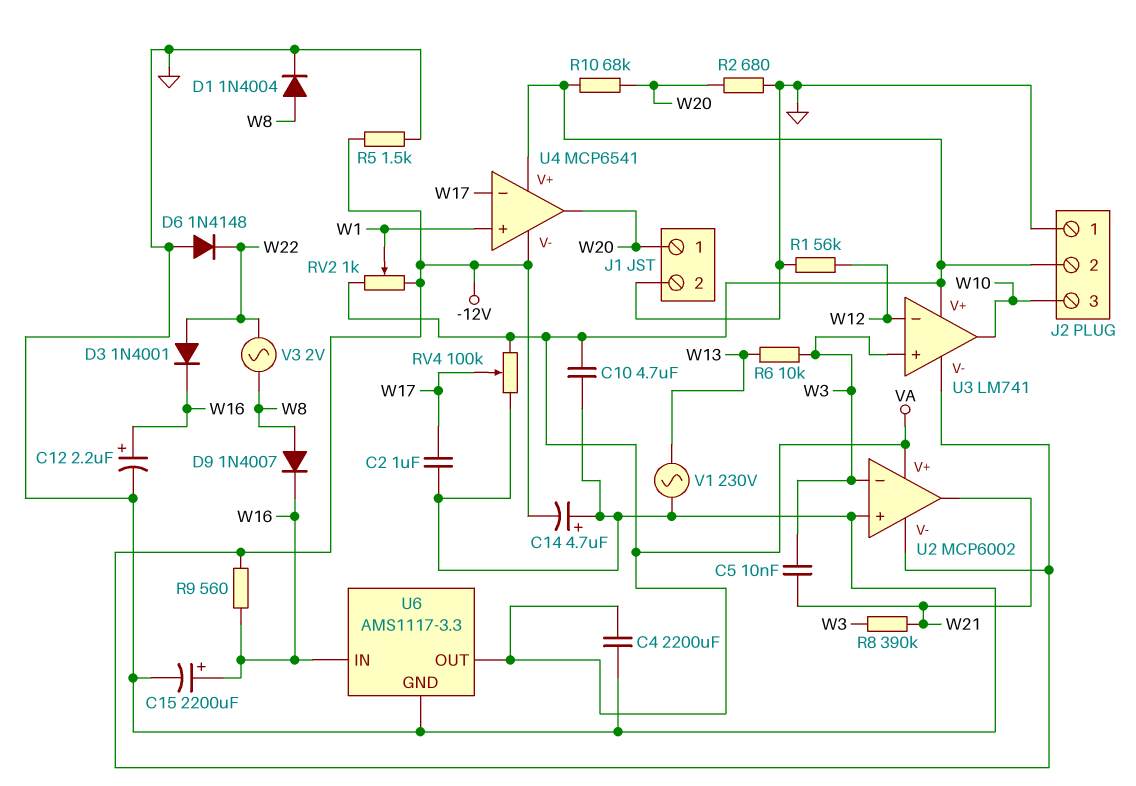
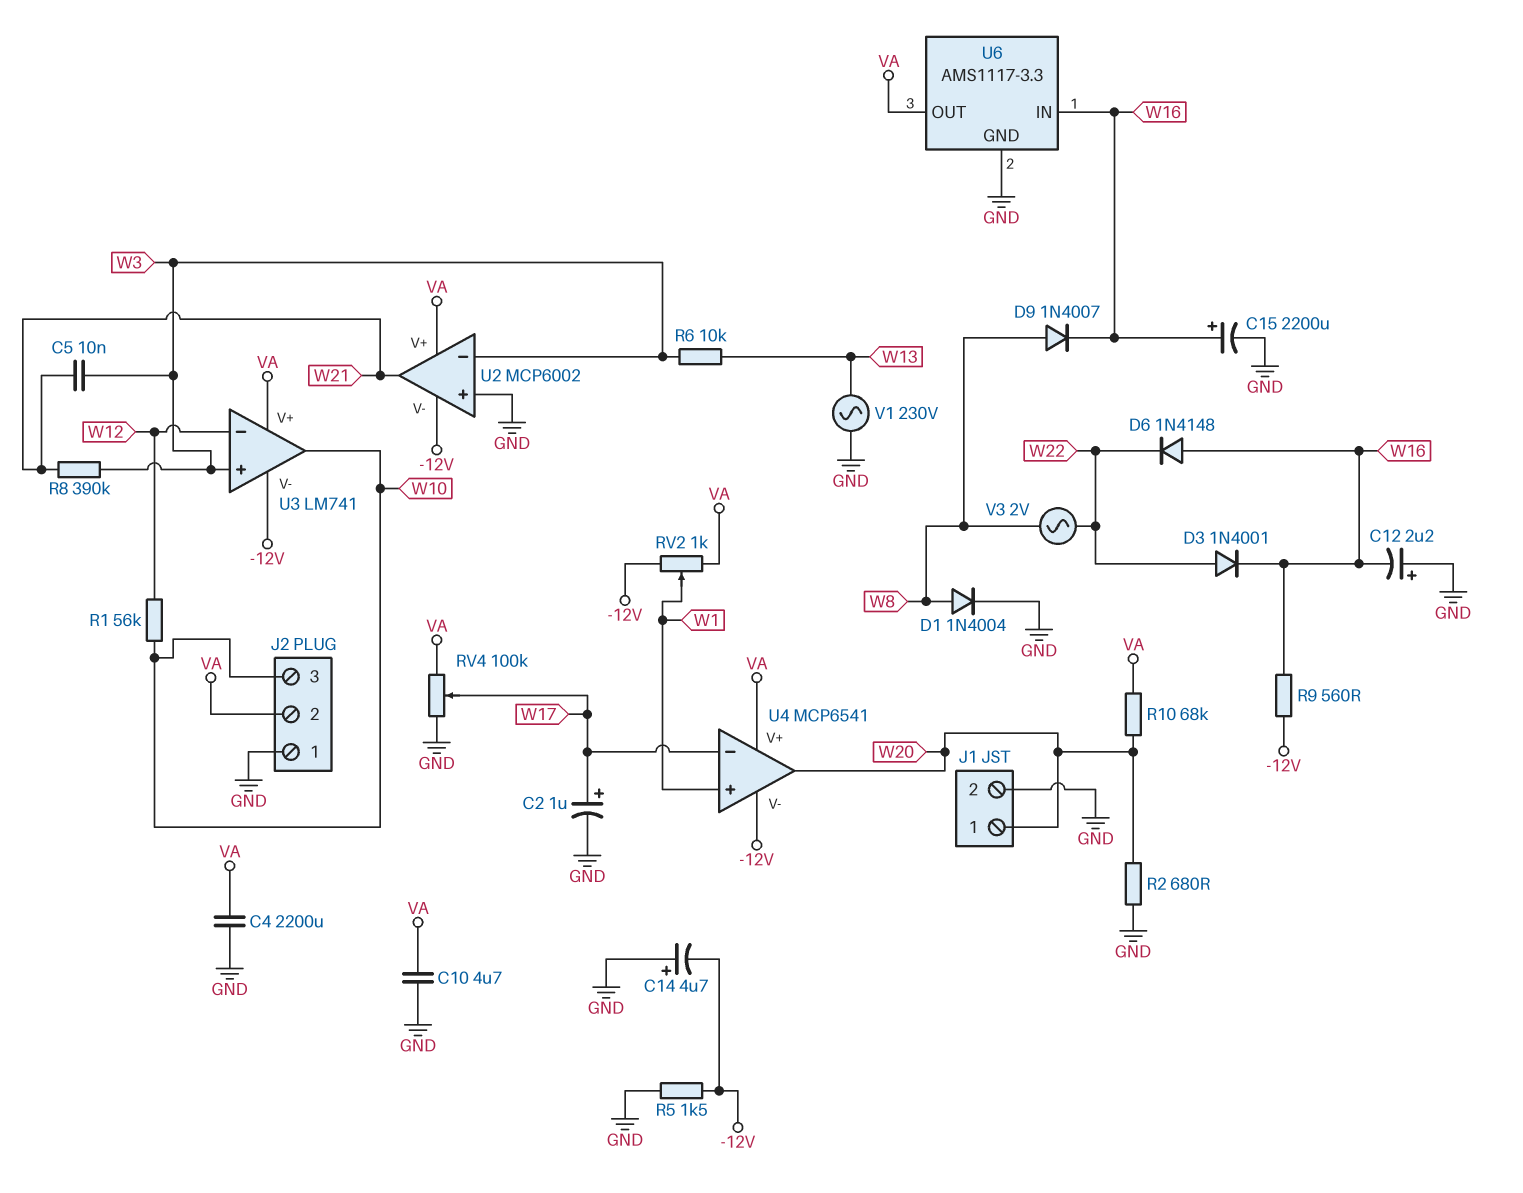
C2: 1uF (GND, W17) -> 1uF (plus W17, minus GND)
C12: 2.2uF (plus W16, minus GND) -> 2.2uF (plus GND, minus W16)
D6: diode 1N4148 (A GND, K W22) -> diode 1N4148 (A W16, K W22)
R1: 56k (GND, W12) -> 56k (W10, W12)

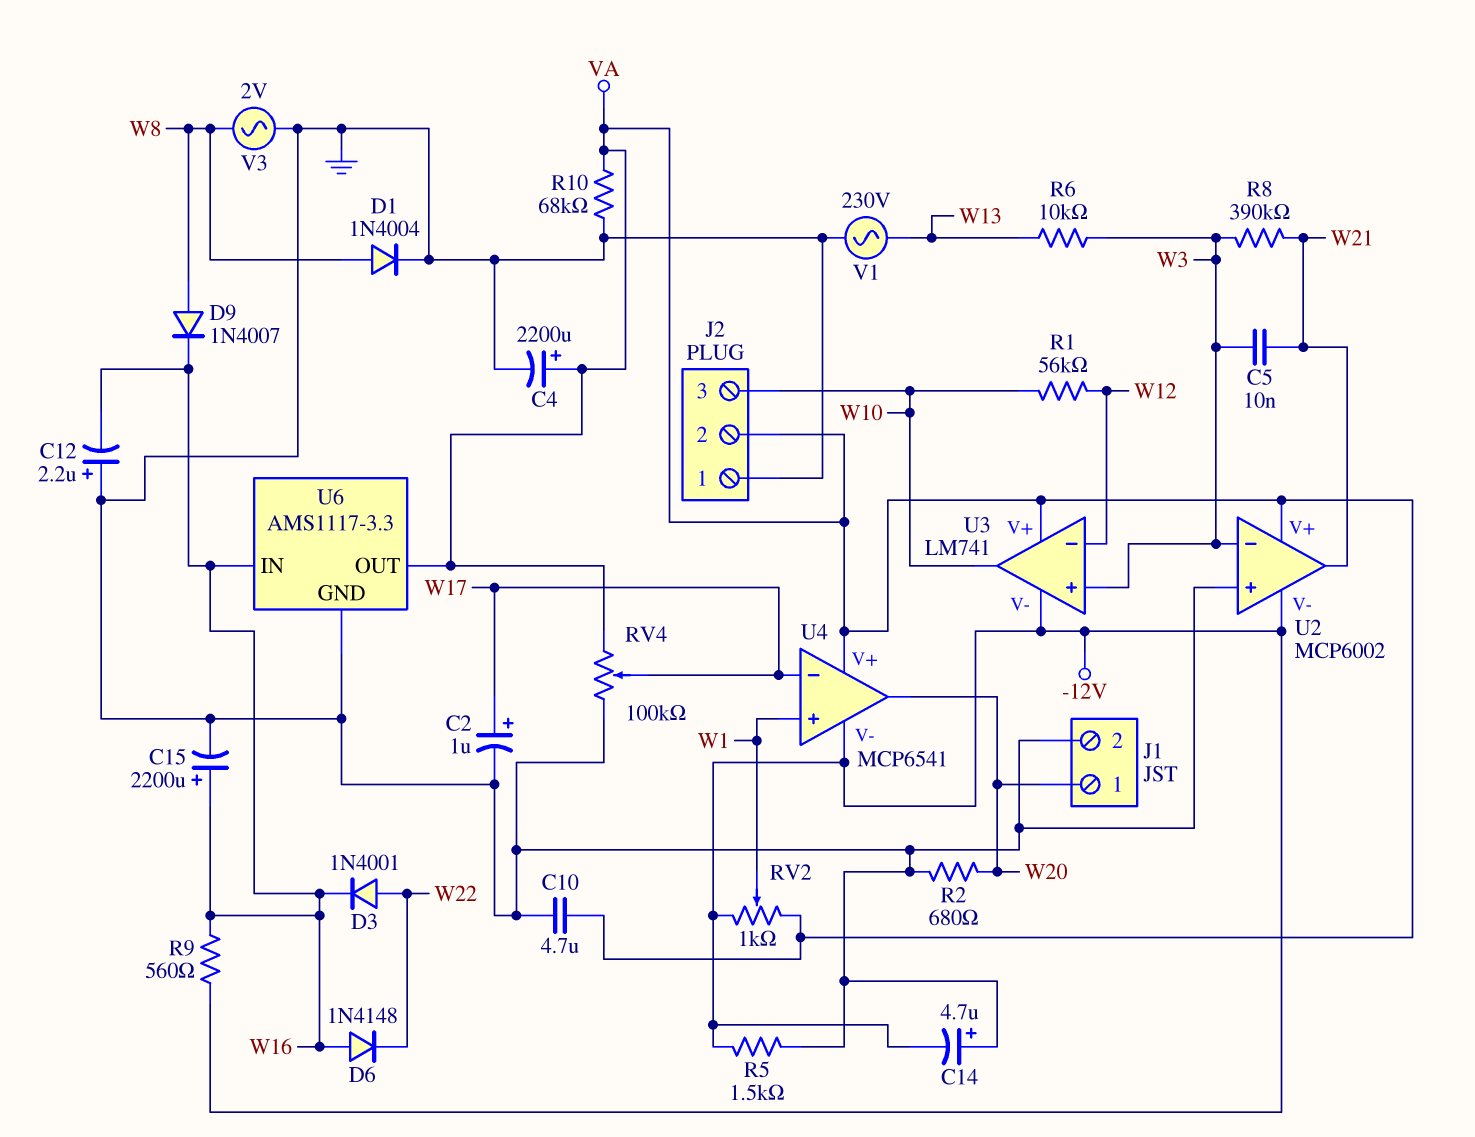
C4: 2200uF (GND, VA) -> 2200uF (plus VA, minus GND)
R10: 68k (VA, W20) -> 68k (GND, VA)
V3: AC 2V (W8, W22) -> AC 2V (GND, W8)

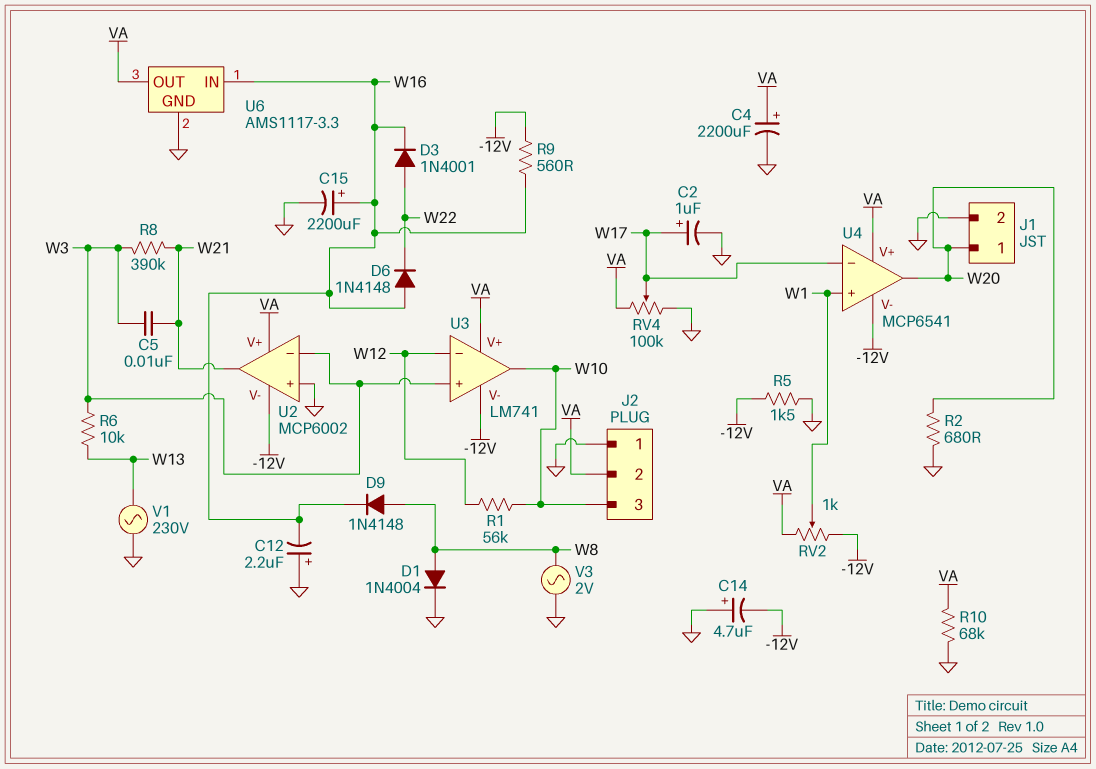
C10: 4.7uF (GND, VA) -> none
D9: diode 1N4007 (A W8, K W16) -> diode 1N4148 (A W8, K W16)

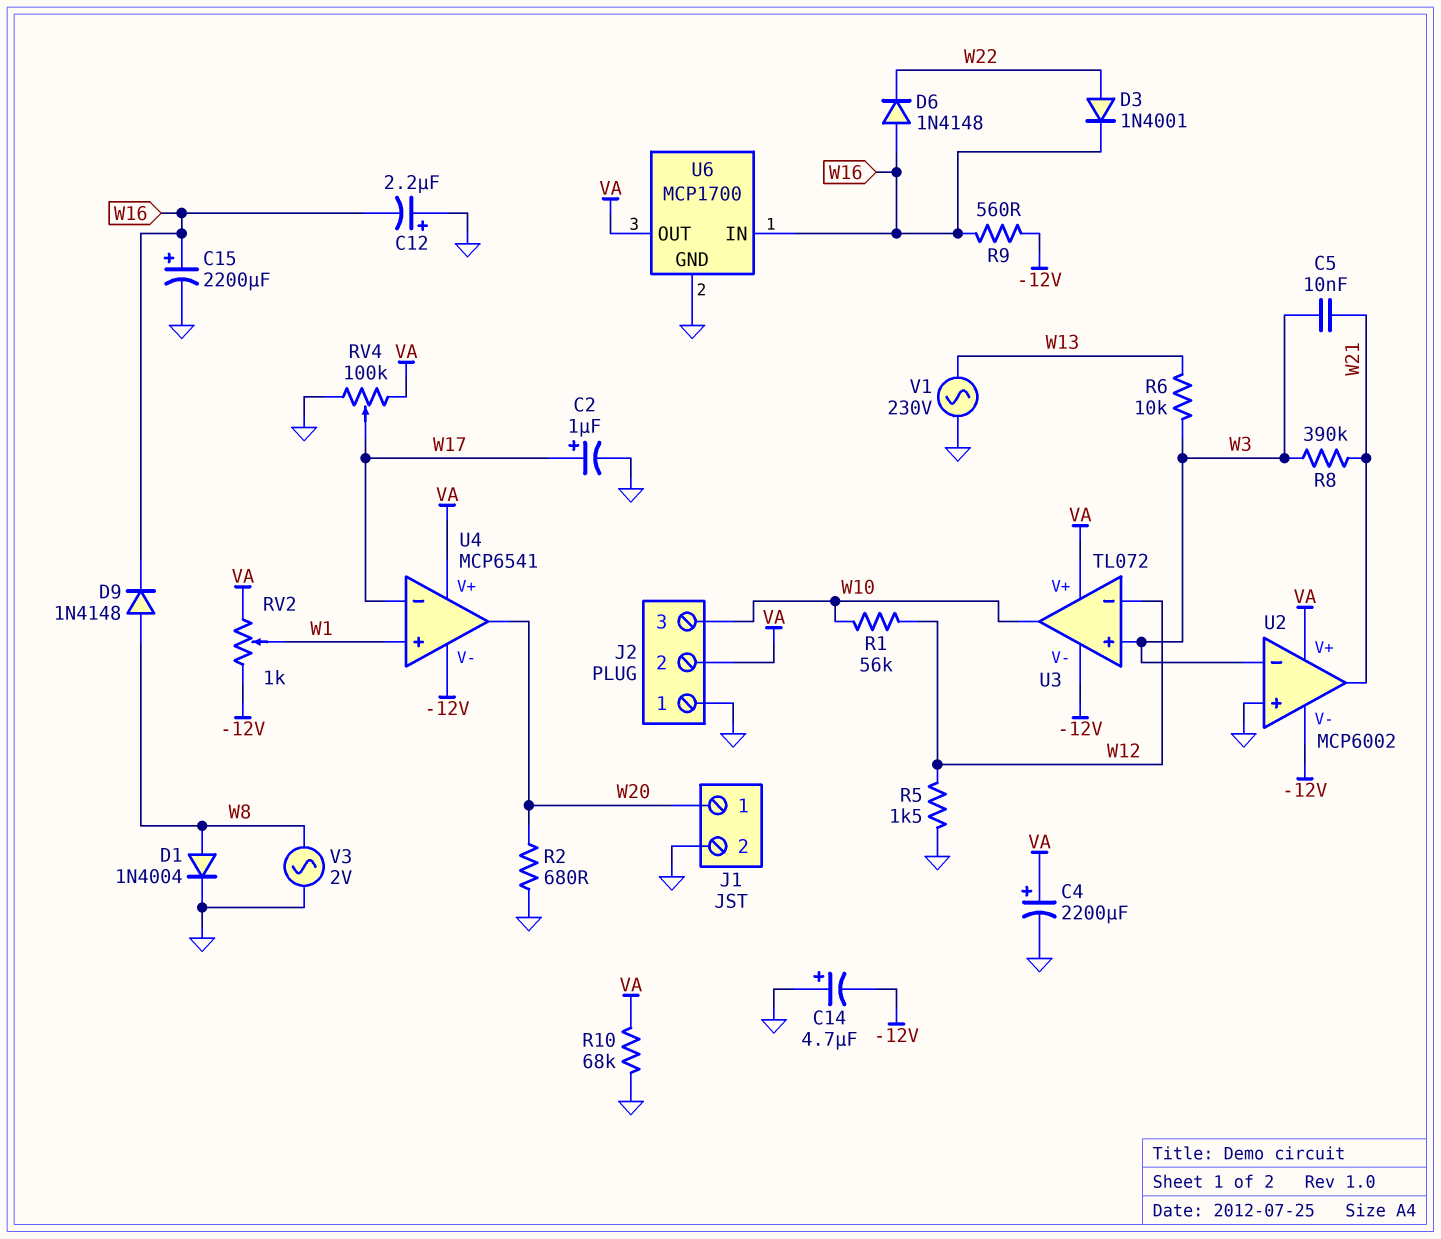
R5: 1.5k (-12V, GND) -> 1.5k (GND, W12)
U3: LM741 -> TL072
U6: AMS1117-3.3 -> MCP1700

